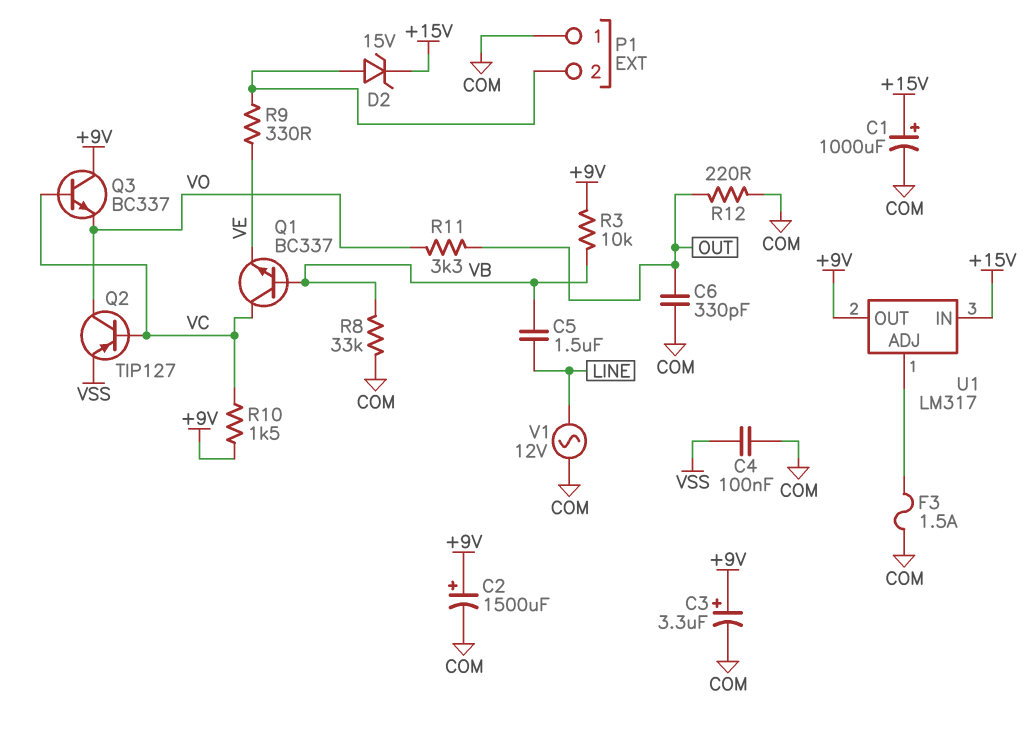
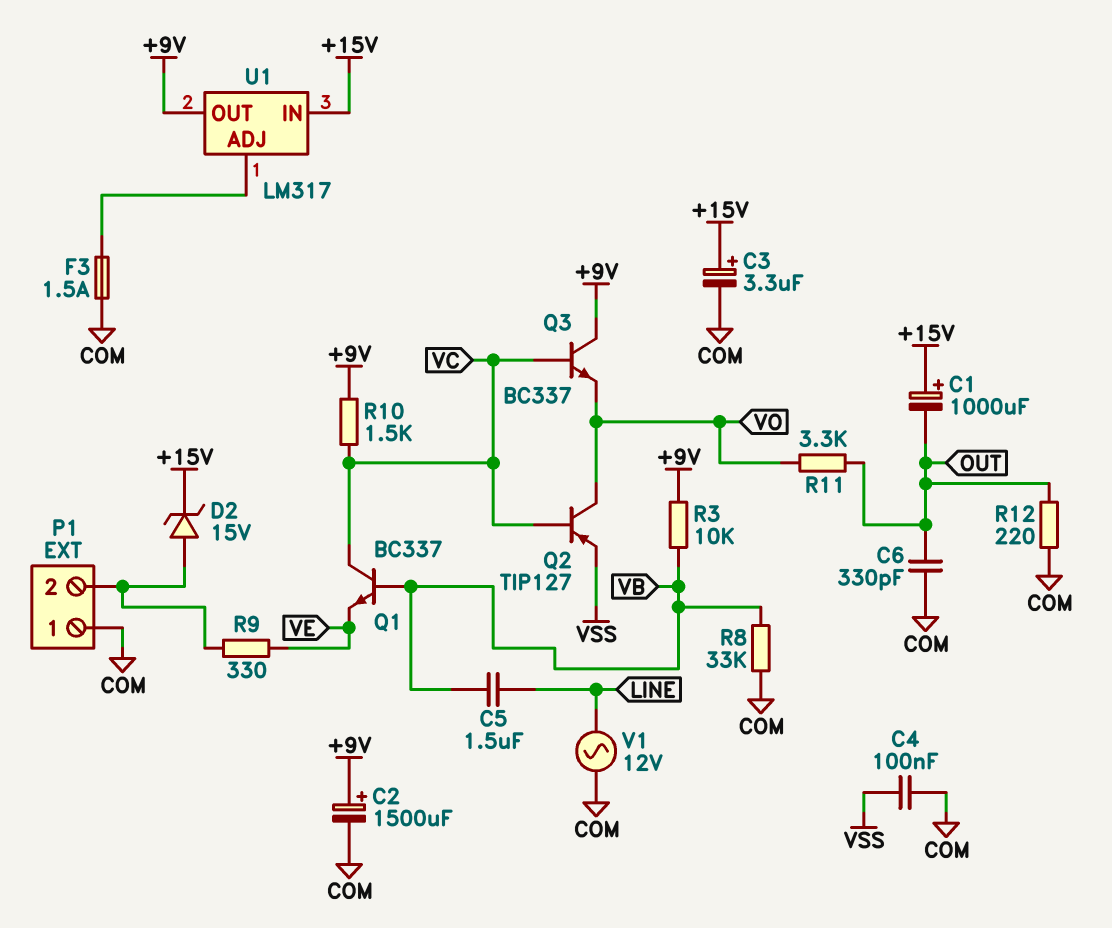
C1: 1000uF (plus +15V, minus COM) -> 1000uF (plus +15V, minus OUT)
C3: 3.3uF (plus +9V, minus COM) -> 3.3uF (plus +15V, minus COM)

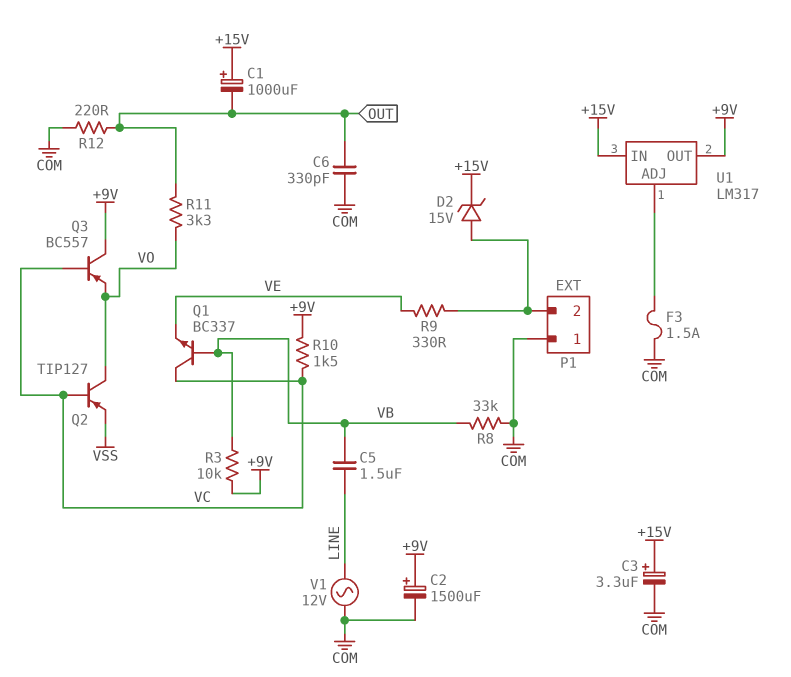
C4: 100nF (COM, VSS) -> none
Q3: NPN BC337 (B VC, C +9V, E VO) -> PNP BC557 (B VC, C +9V, E VO)

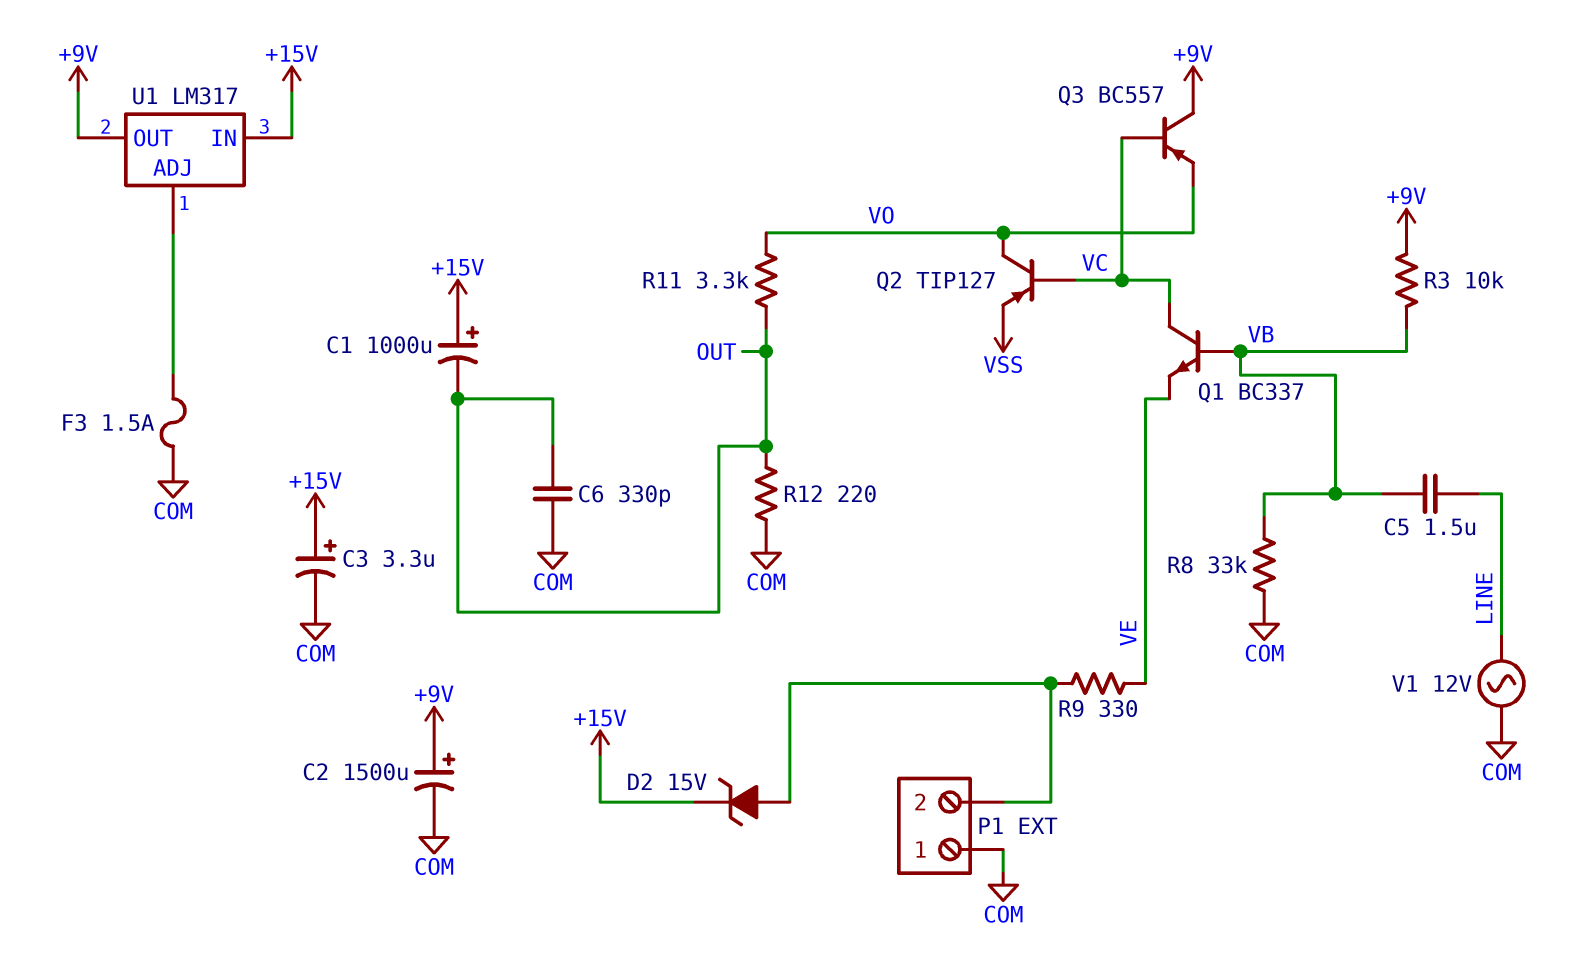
R10: 1.5k (+9V, VC) -> none

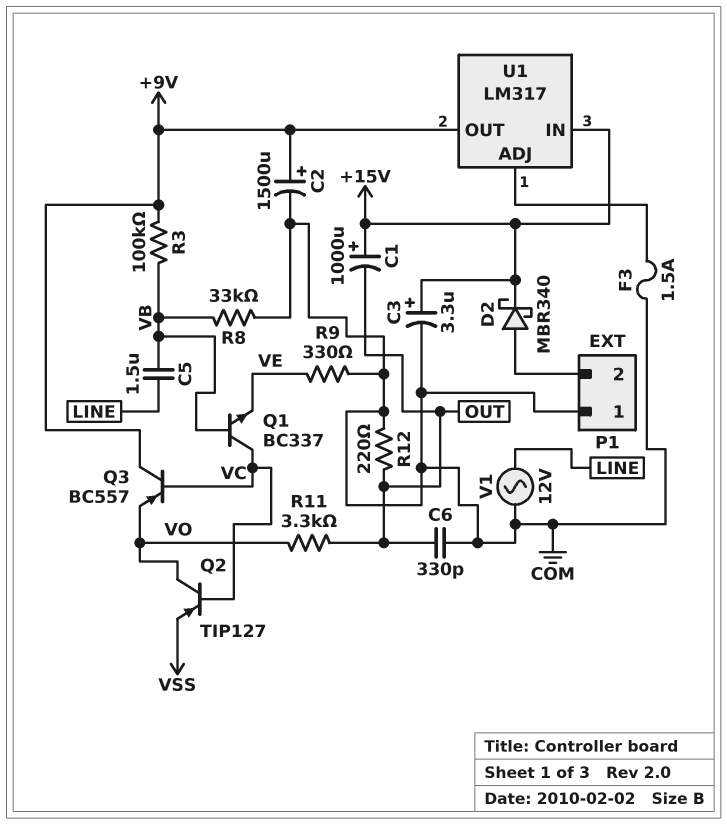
D2: zener 15V (A P1/2, K +15V) -> schottky MBR340 (A P1/2, K +15V)
R3: 10k (+9V, VB) -> 100k (+9V, VB)
R9: 330 (P1/2, VE) -> 330 (COM, VE)

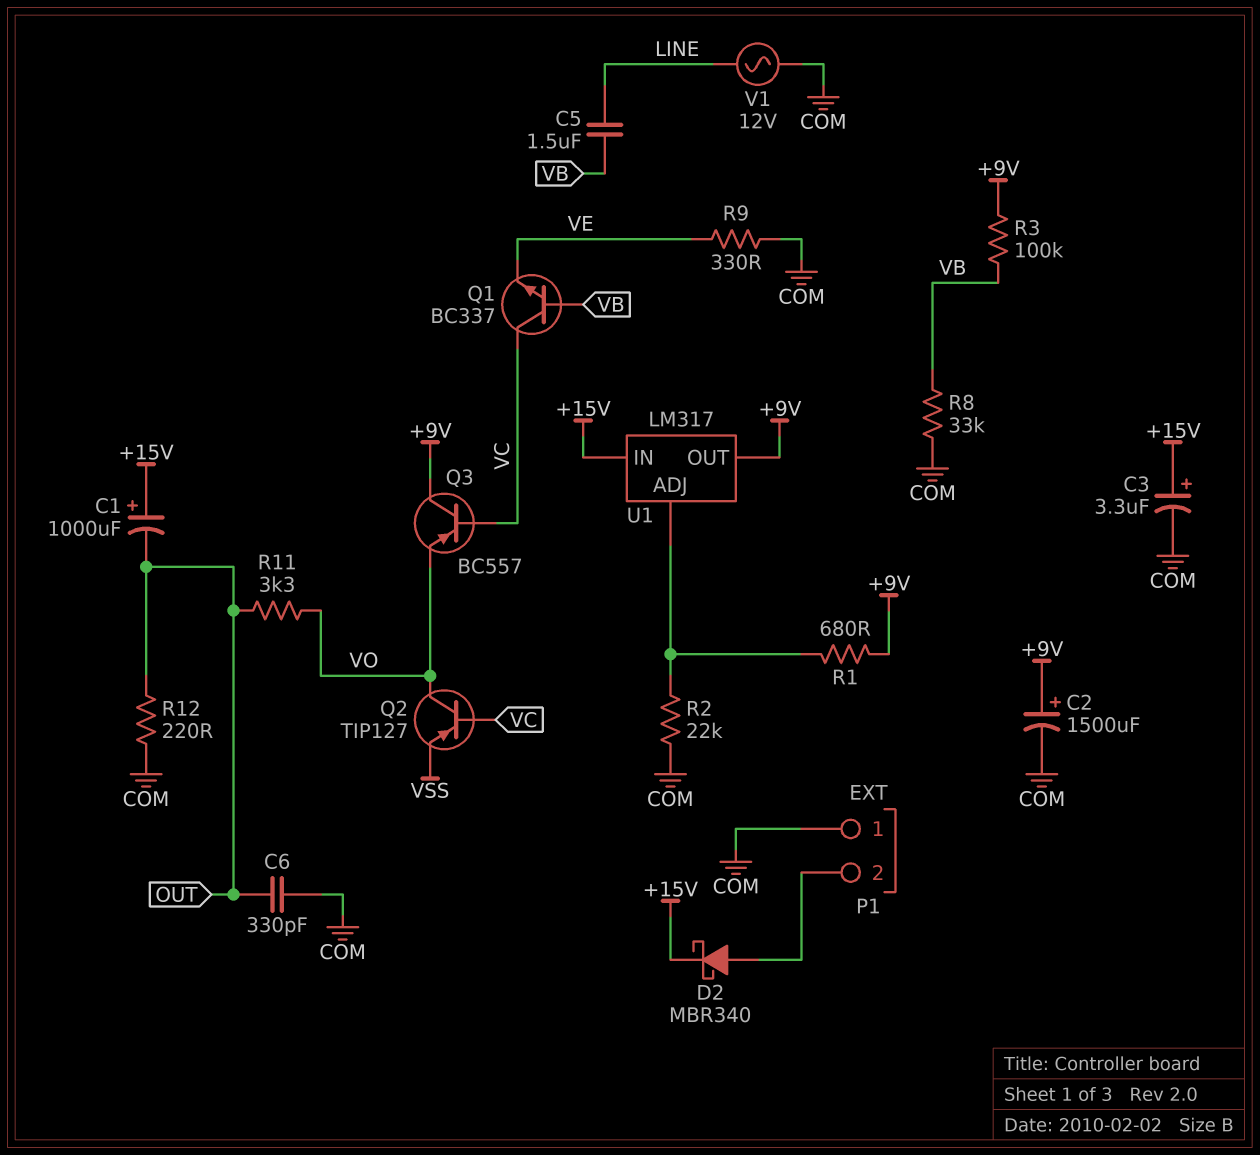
F3: 1.5A (COM, U1/ADJ) -> none
R1: none -> 680 (+9V, U1/ADJ)
R2: none -> 22k (COM, U1/ADJ)

